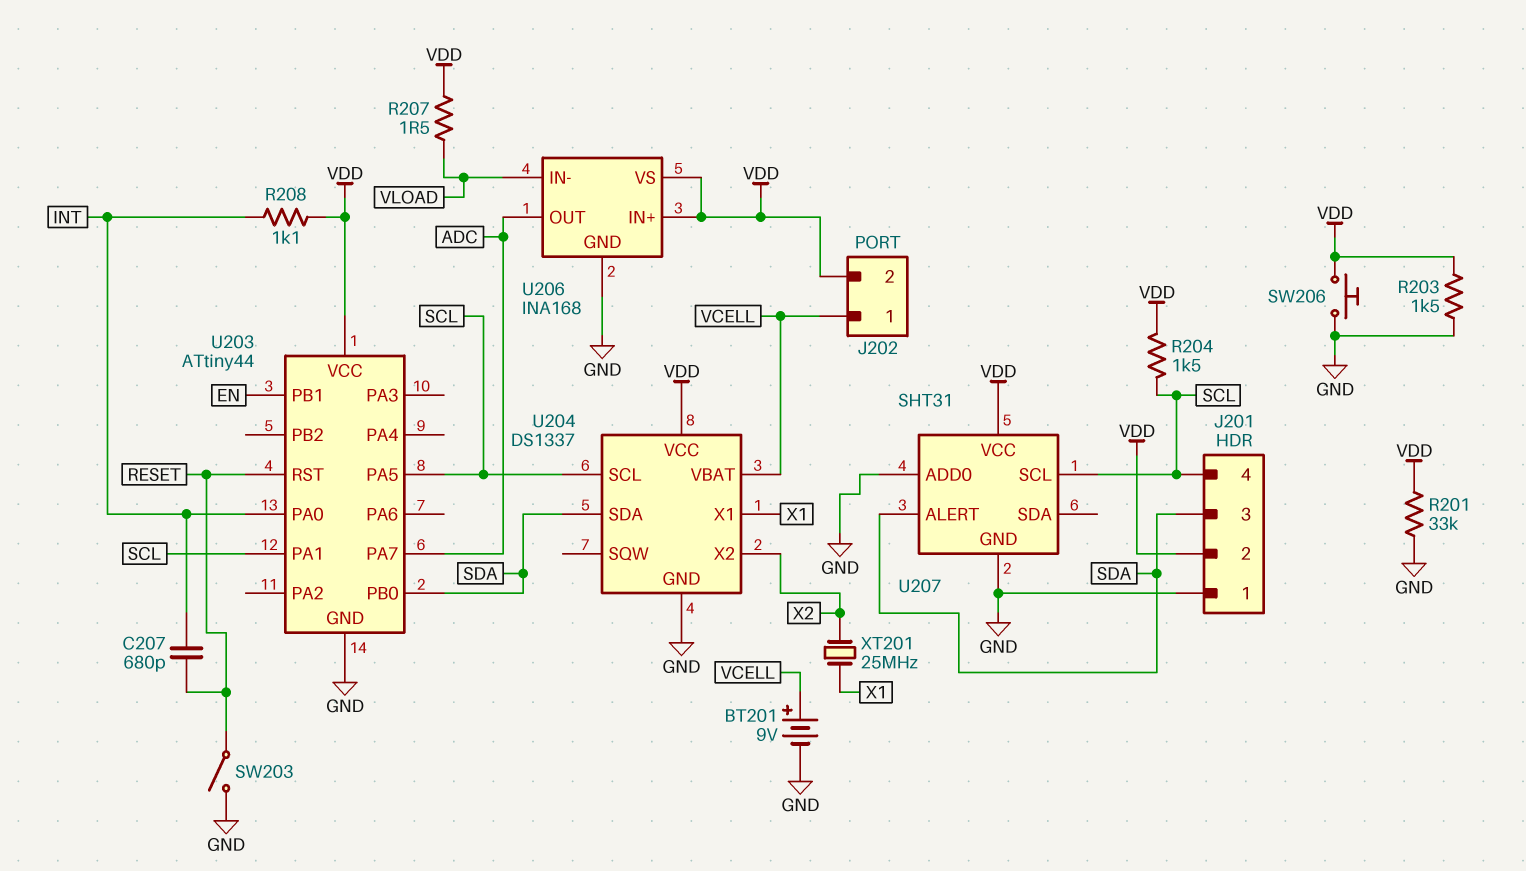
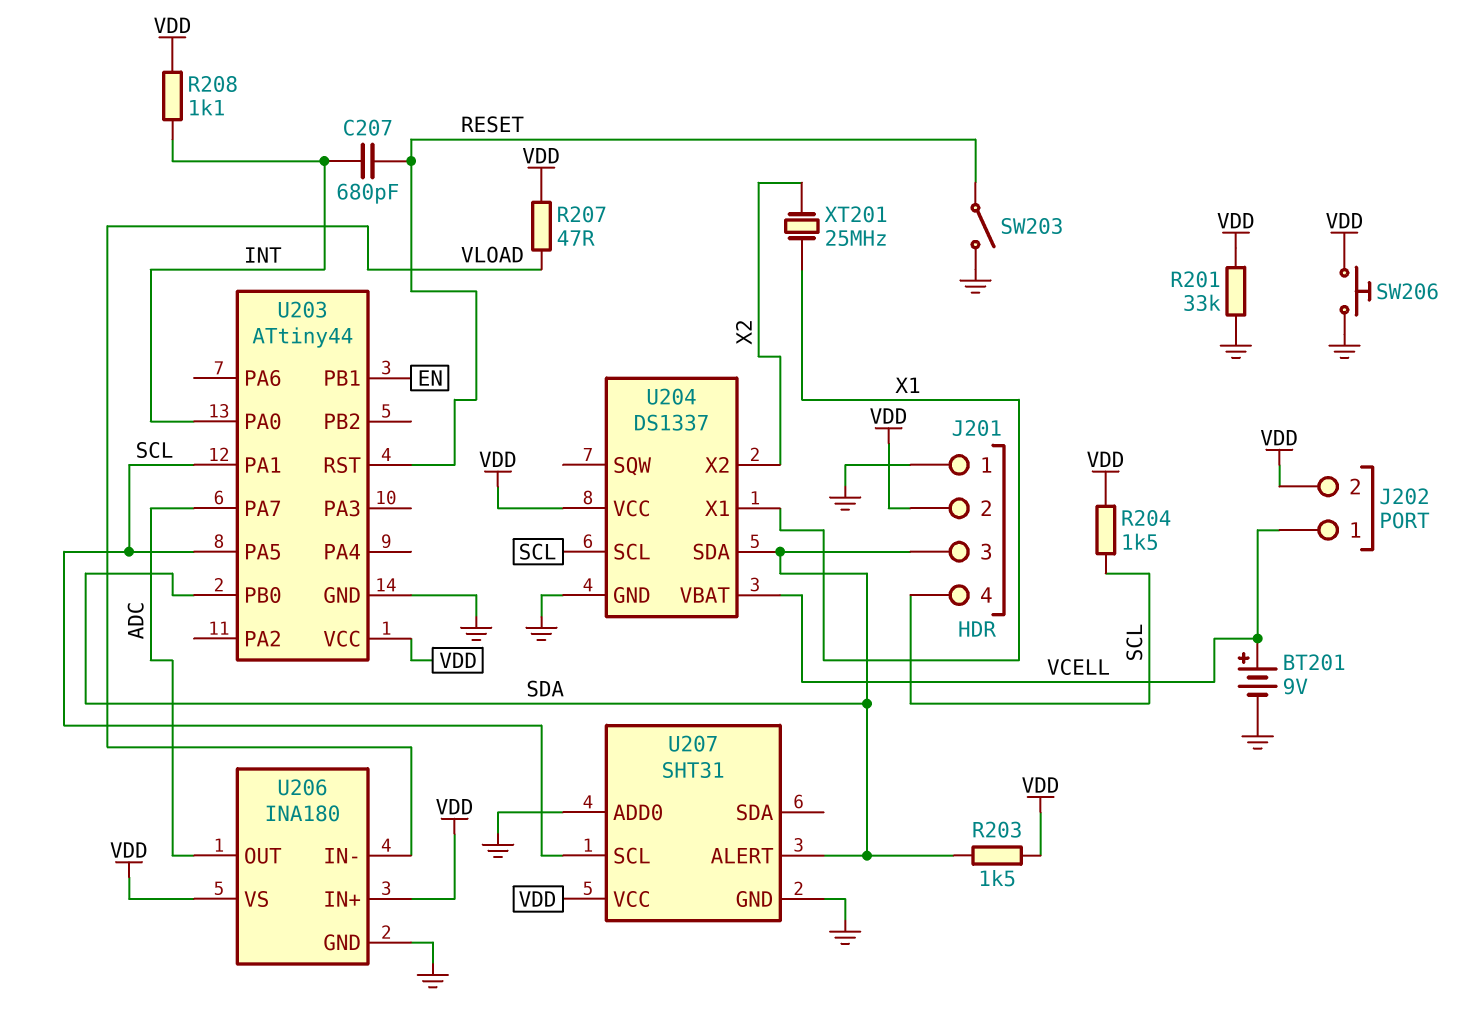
R203: 1.5k (GND, VDD) -> 1.5k (SDA, VDD)
R207: 1.5 (VDD, VLOAD) -> 47 (VDD, VLOAD)
U206: INA168 -> INA180

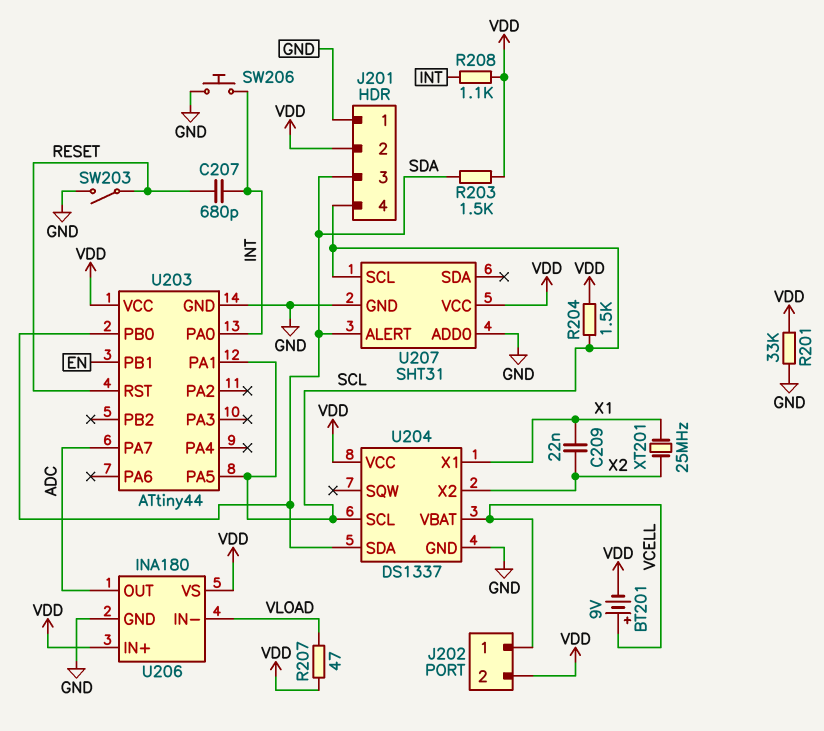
BT201: 9V (plus VCELL, minus GND) -> 9V (plus VCELL, minus VDD)
C209: none -> 22nF (X1, X2)
SW206: button (GND, VDD) -> button (GND, INT)

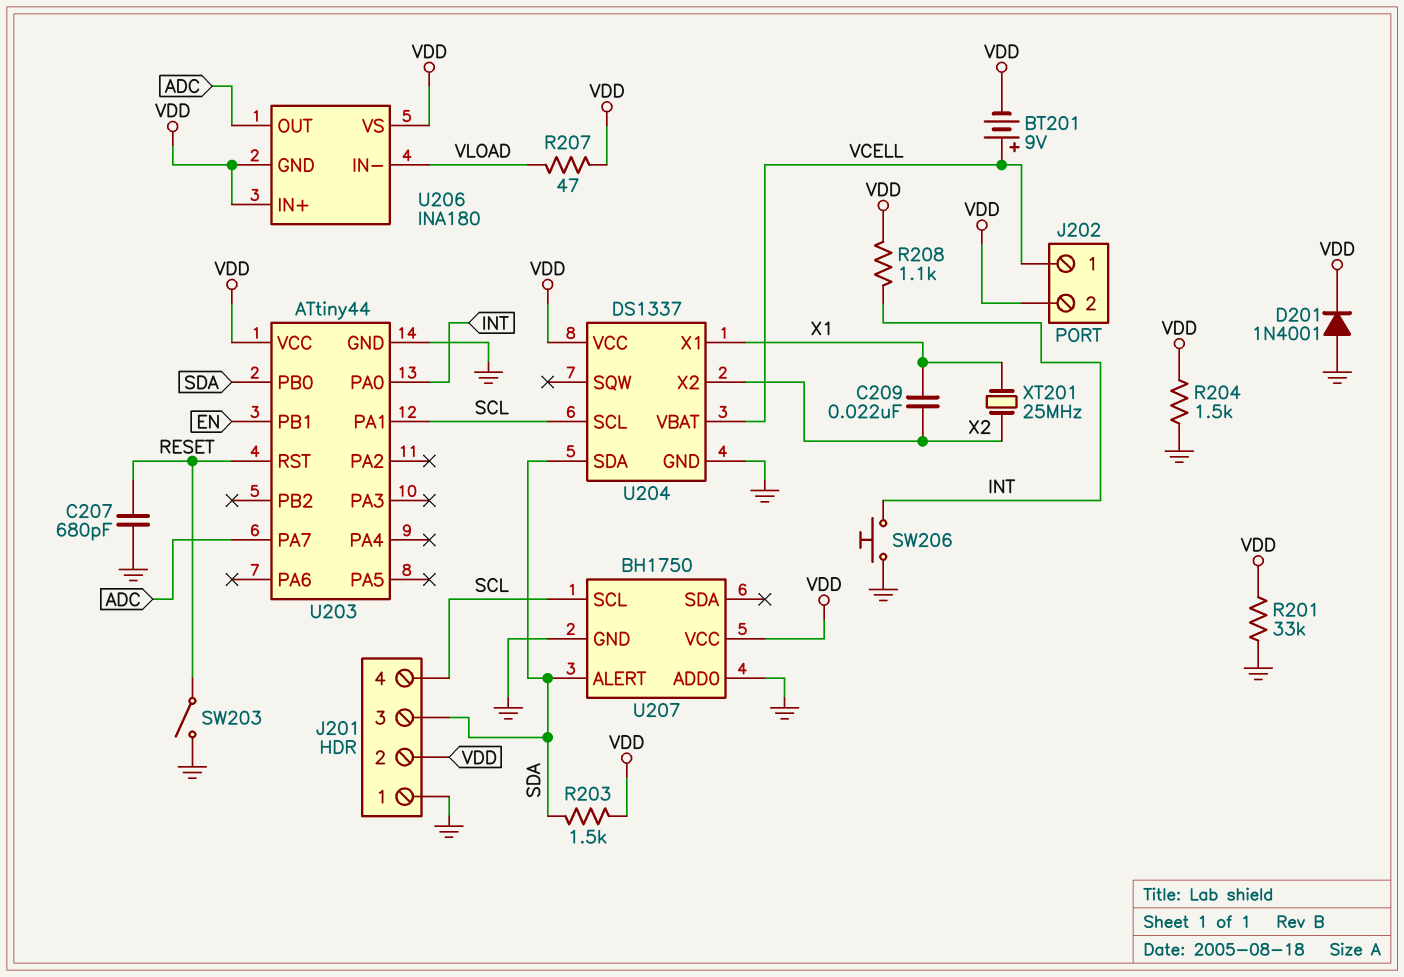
C207: 680pF (INT, RESET) -> 680pF (GND, RESET)
D201: none -> diode 1N4001 (A GND, K VDD)
R204: 1.5k (SCL, VDD) -> 1.5k (GND, VDD)
U203 pin PA5: SCL -> none
U206 pin GND: GND -> VDD
U207: SHT31 -> BH1750

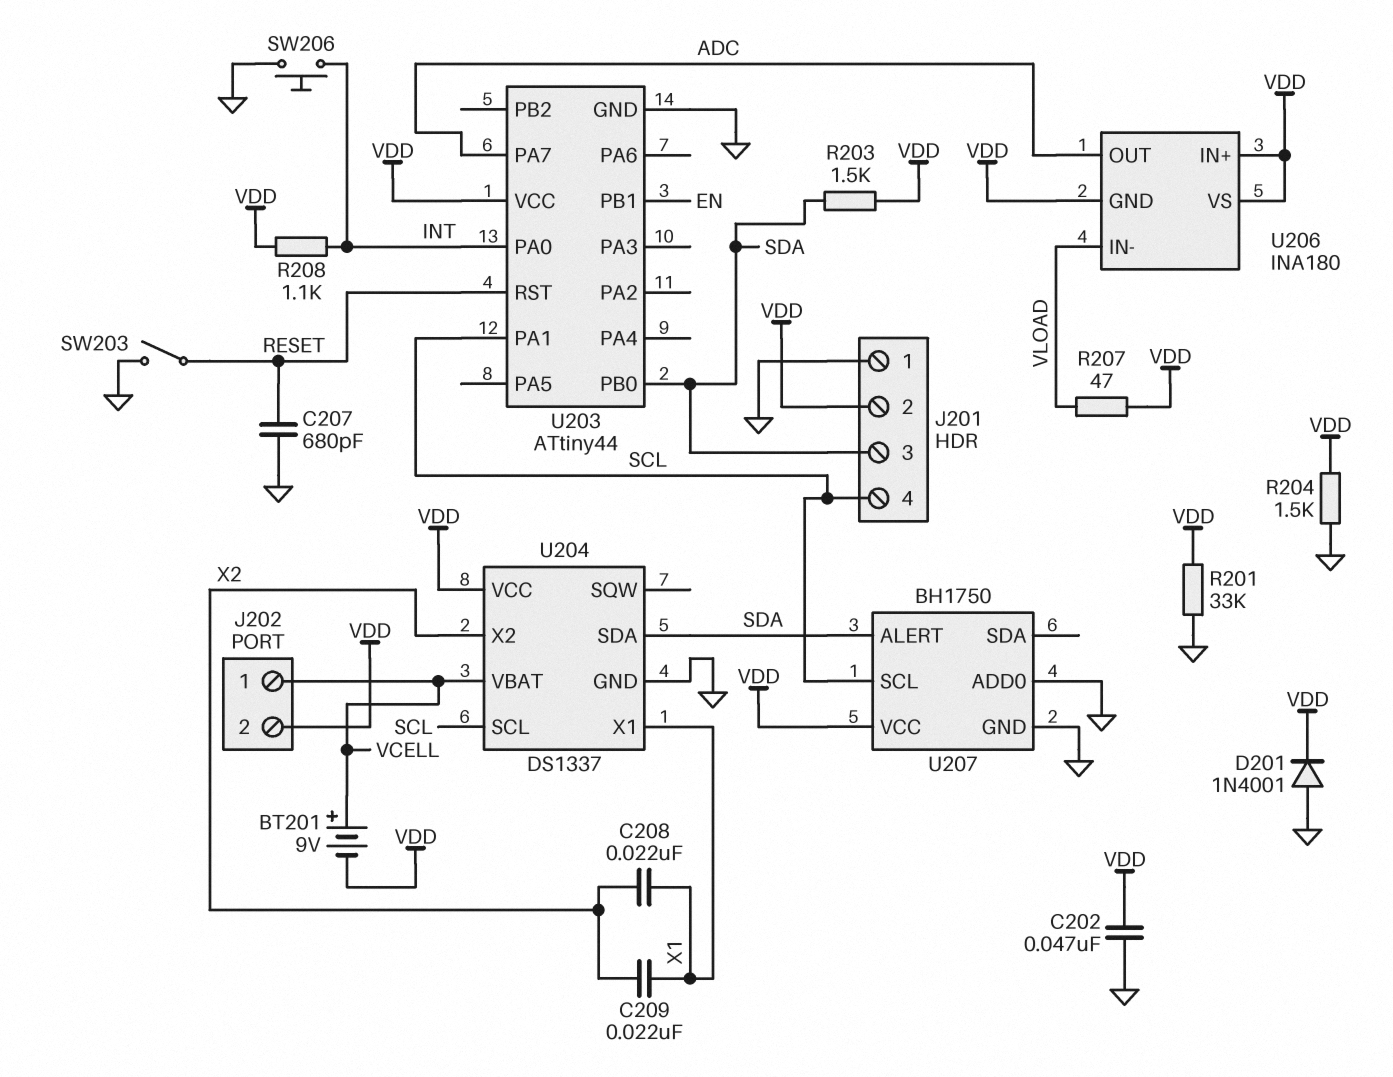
C202: none -> 47nF (GND, VDD)
C208: none -> 22nF (X1, X2)
XT201: 25MHz (X1, X2) -> none

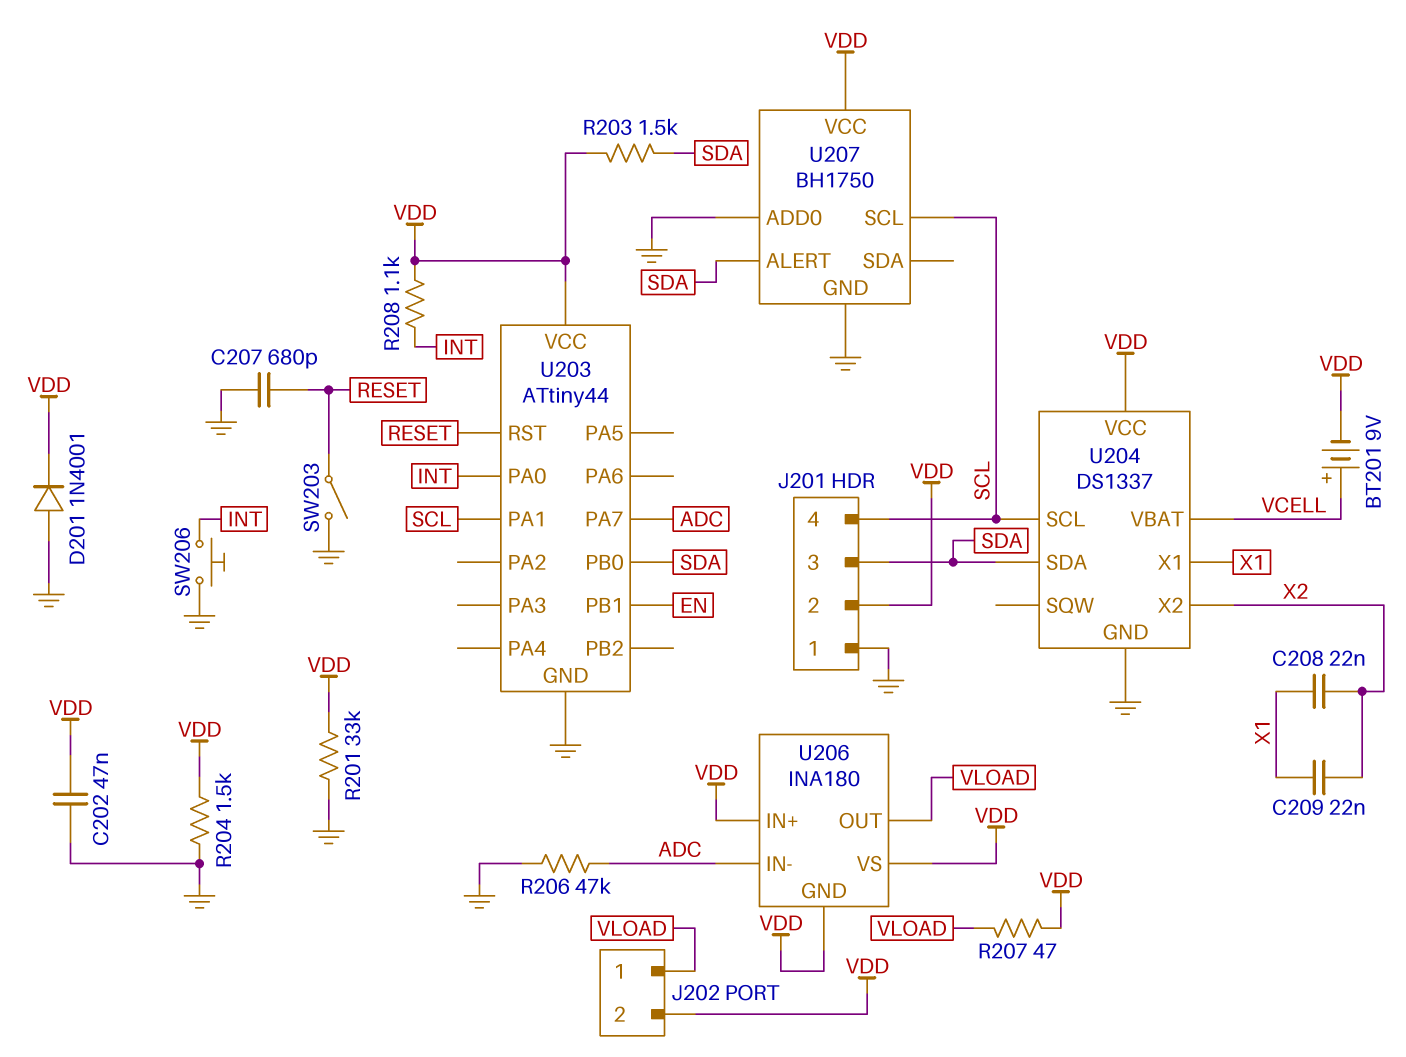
J202 pin 1: VCELL -> VLOAD
R206: none -> 47k (ADC, GND)
U206 pin IN-: VLOAD -> ADC
U206 pin OUT: ADC -> VLOAD

